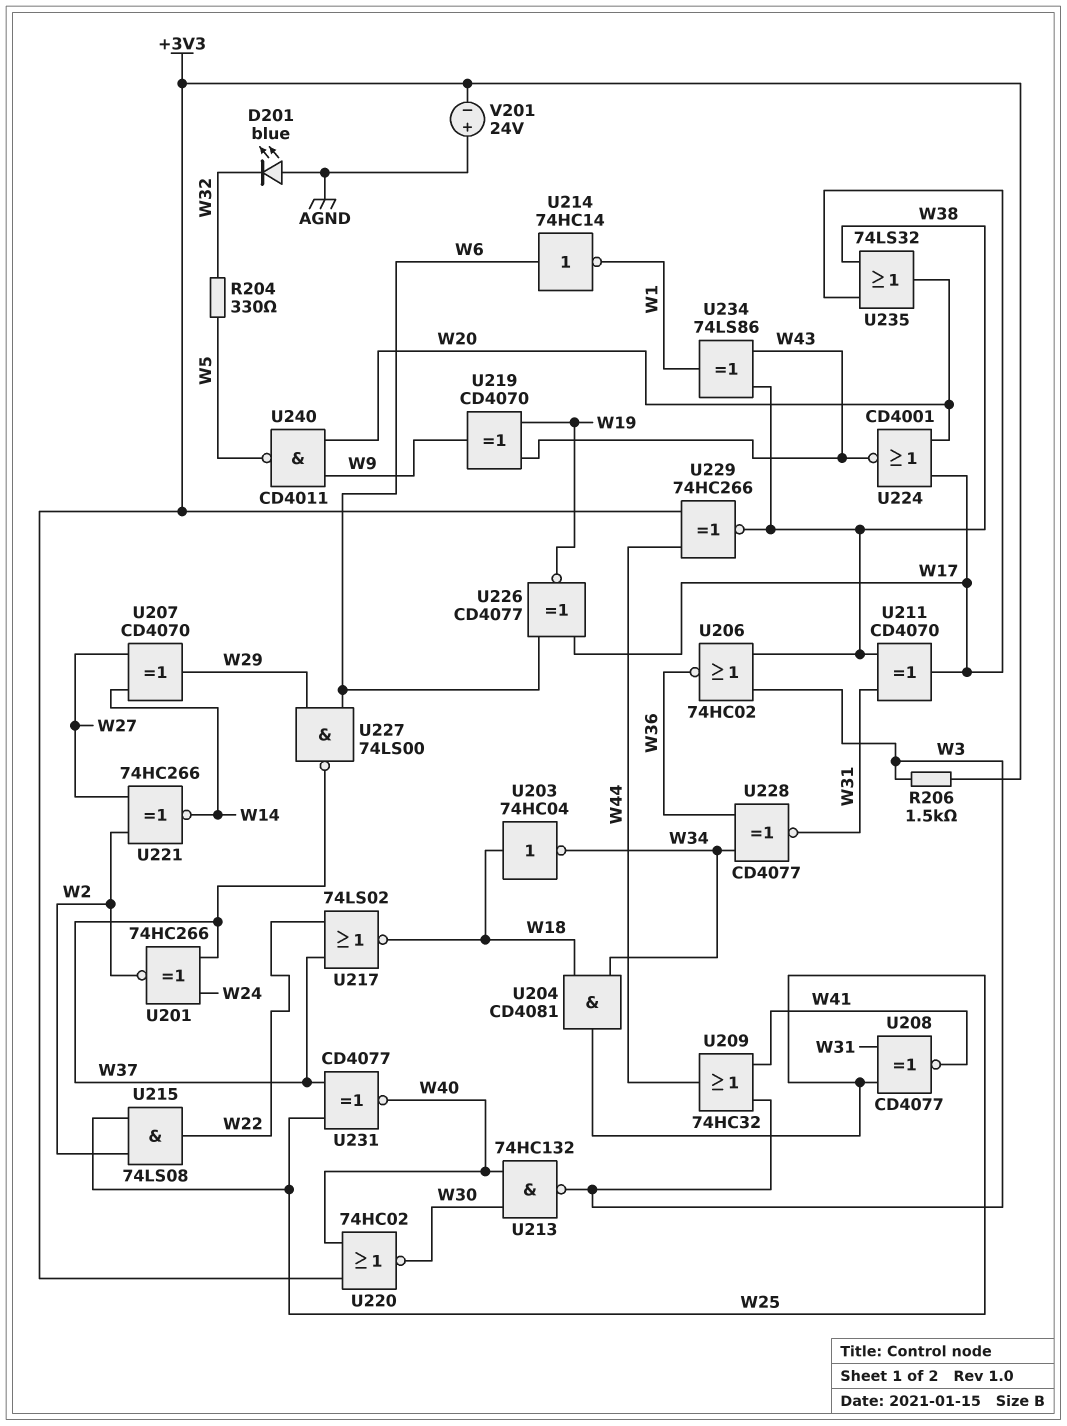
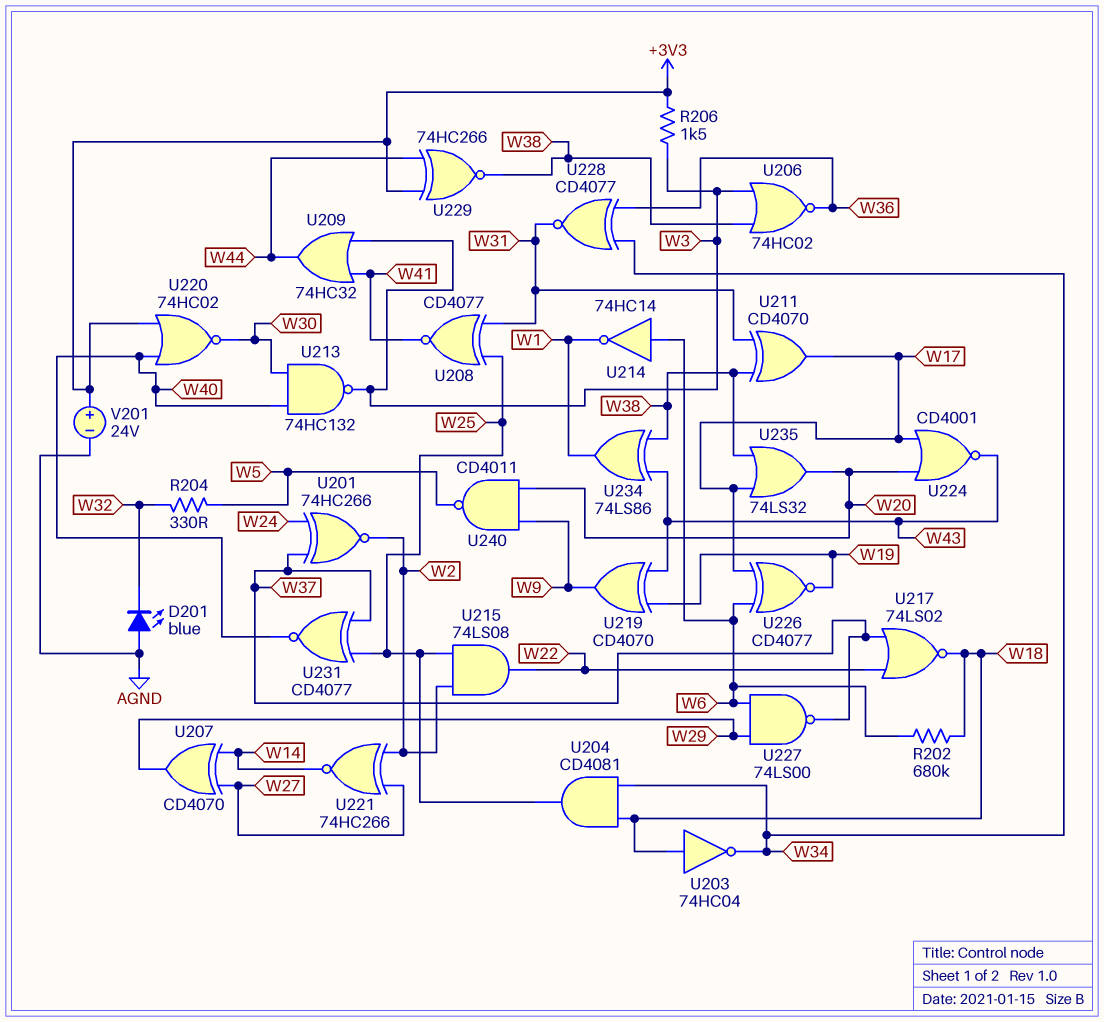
R202: none -> 680k (W6, W18)
V201: 24V (plus AGND, minus +3V3) -> 24V (plus +3V3, minus AGND)

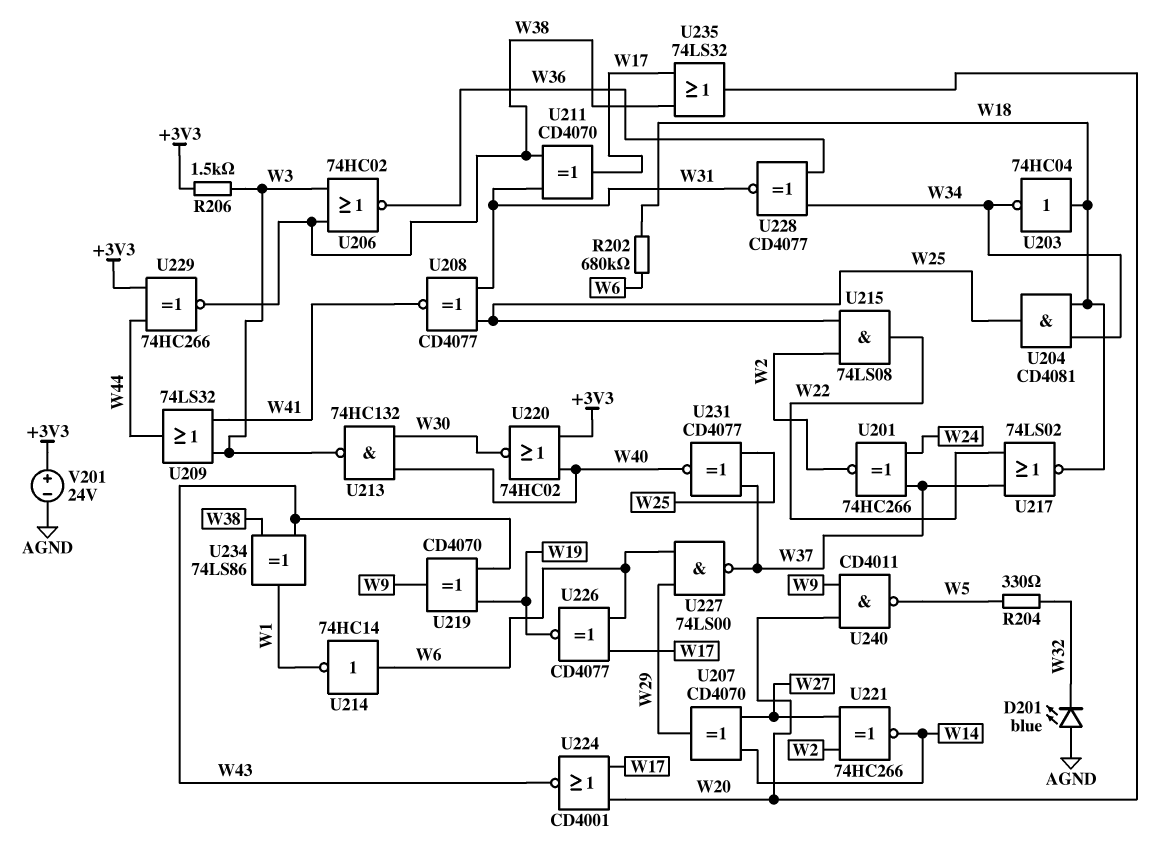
U209: OR 74HC32 (in W3, in W41, out W44) -> OR 74LS32 (in W3, in W41, out W44)

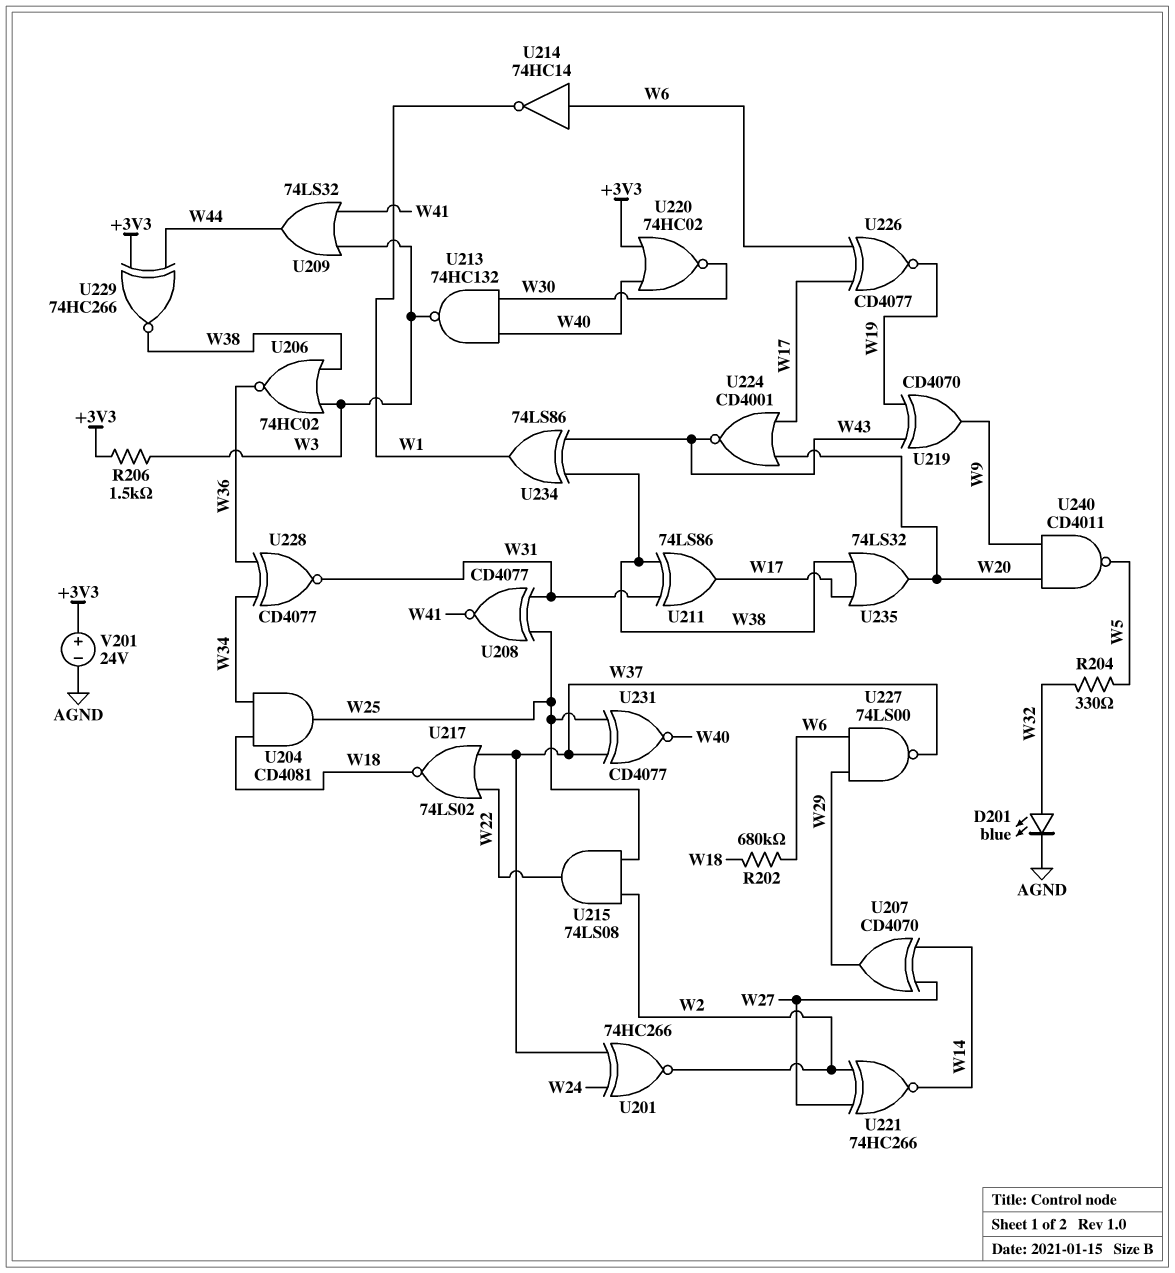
D201: LED blue (A AGND, K W32) -> LED blue (A W32, K AGND)
U203: NOT 74HC04 (in W18, out W34) -> none
U211: XOR CD4070 (in W31, in W38, out W17) -> XOR 74LS86 (in W31, in W38, out W17)

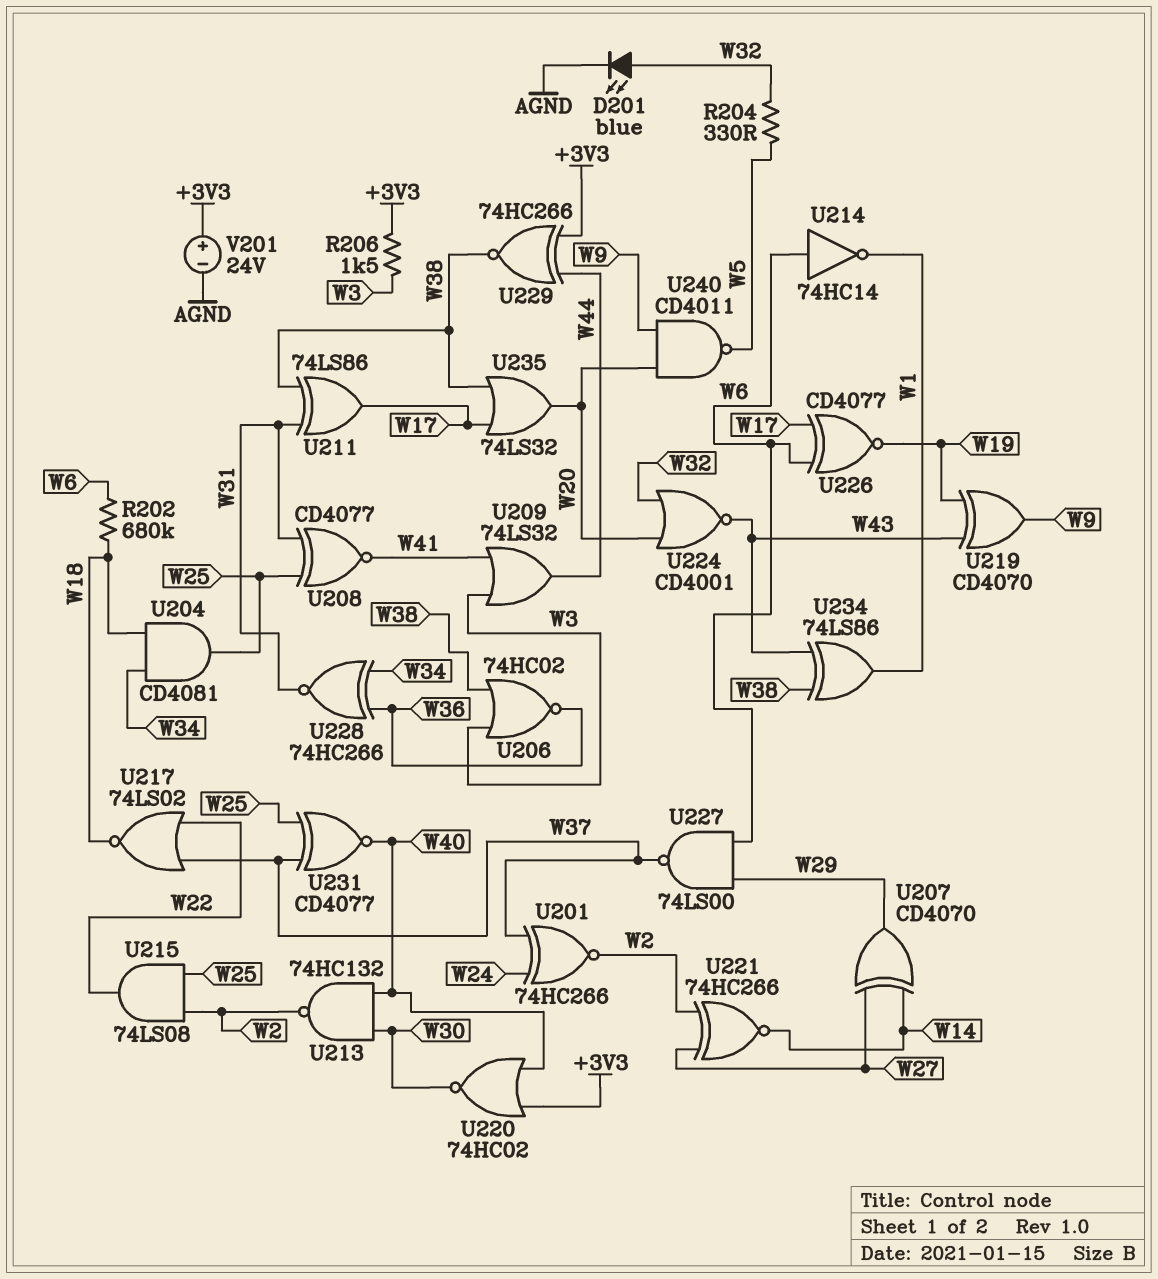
U213: NAND 74HC132 (in W30, in W40, out W3) -> NAND 74HC132 (in W30, in W40, out W2)
U224: NOR CD4001 (in W17, in W20, out W43) -> NOR CD4001 (in W20, in W32, out W43)
U228: XNOR CD4077 (in W34, in W36, out W31) -> XNOR 74HC266 (in W34, in W36, out W31)

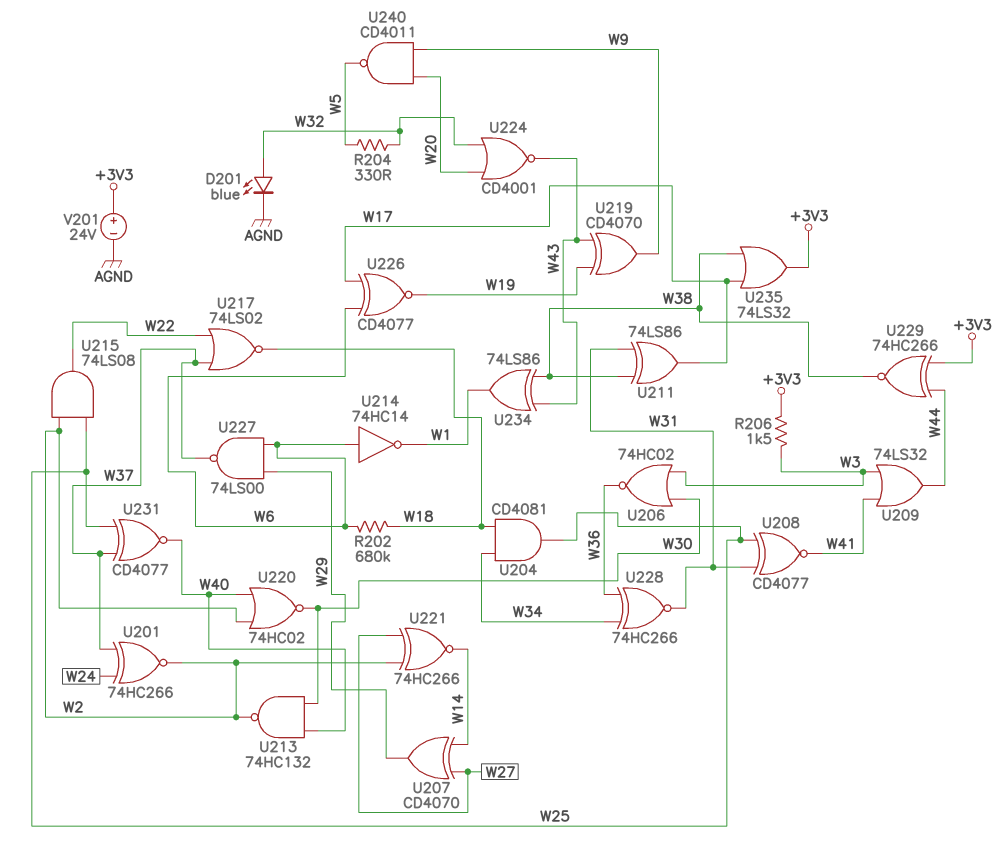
U206: NOR 74HC02 (in W3, in W38, out W36) -> NOR 74HC02 (in W3, in W30, out W36)
U220: NOR 74HC02 (in +3V3, in W40, out W30) -> NOR 74HC02 (in W2, in W40, out W30)
U235: OR 74LS32 (in W17, in W38, out W20) -> OR 74LS32 (in W17, in W38, out +3V3)

